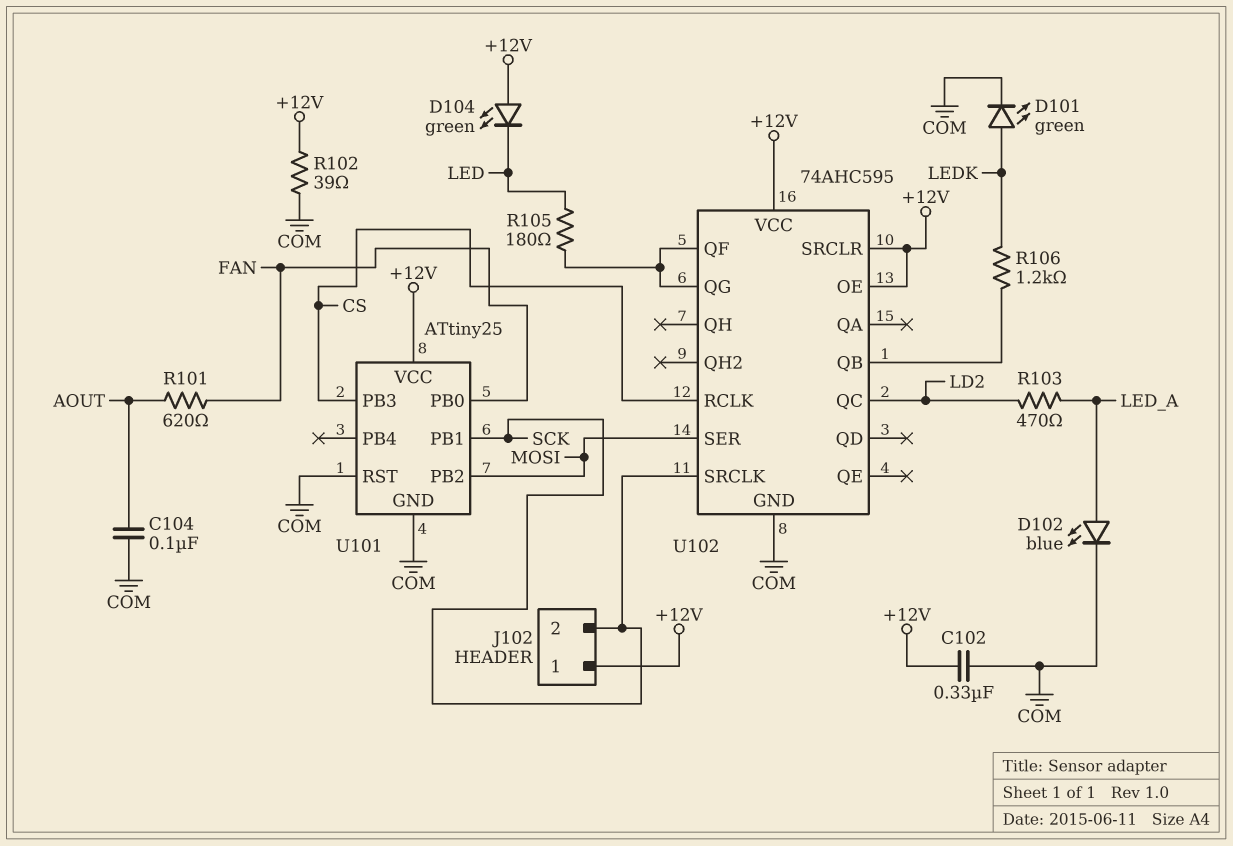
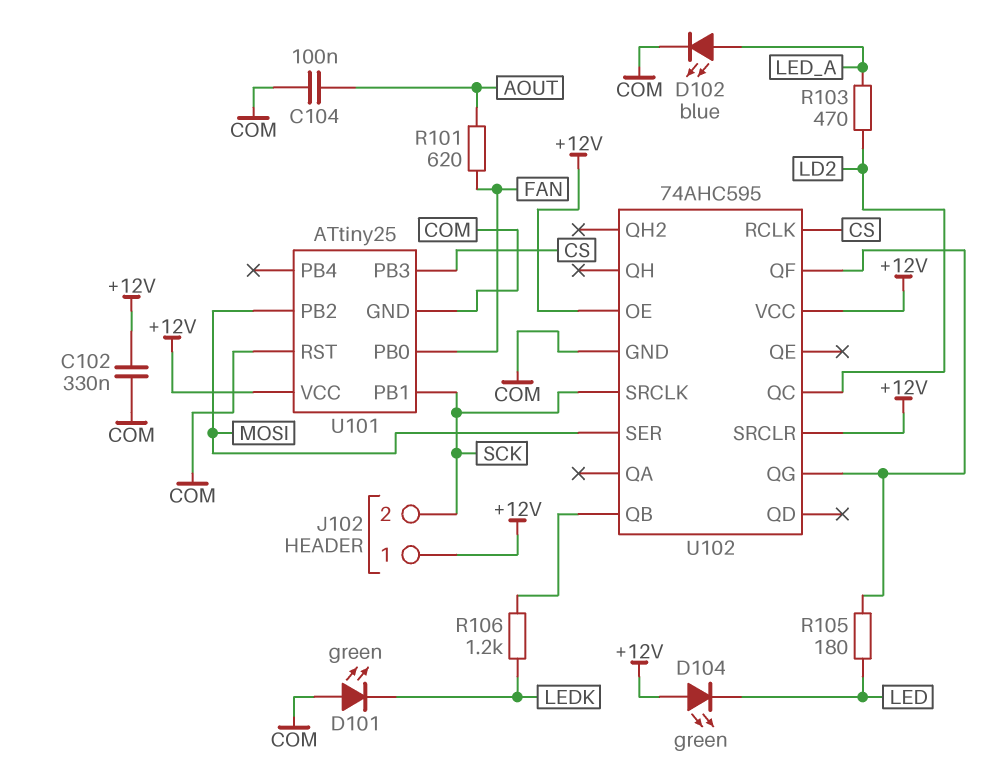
D101: LED green (A LEDK, K COM) -> LED green (A COM, K LEDK)
R102: 39 (+12V, COM) -> none

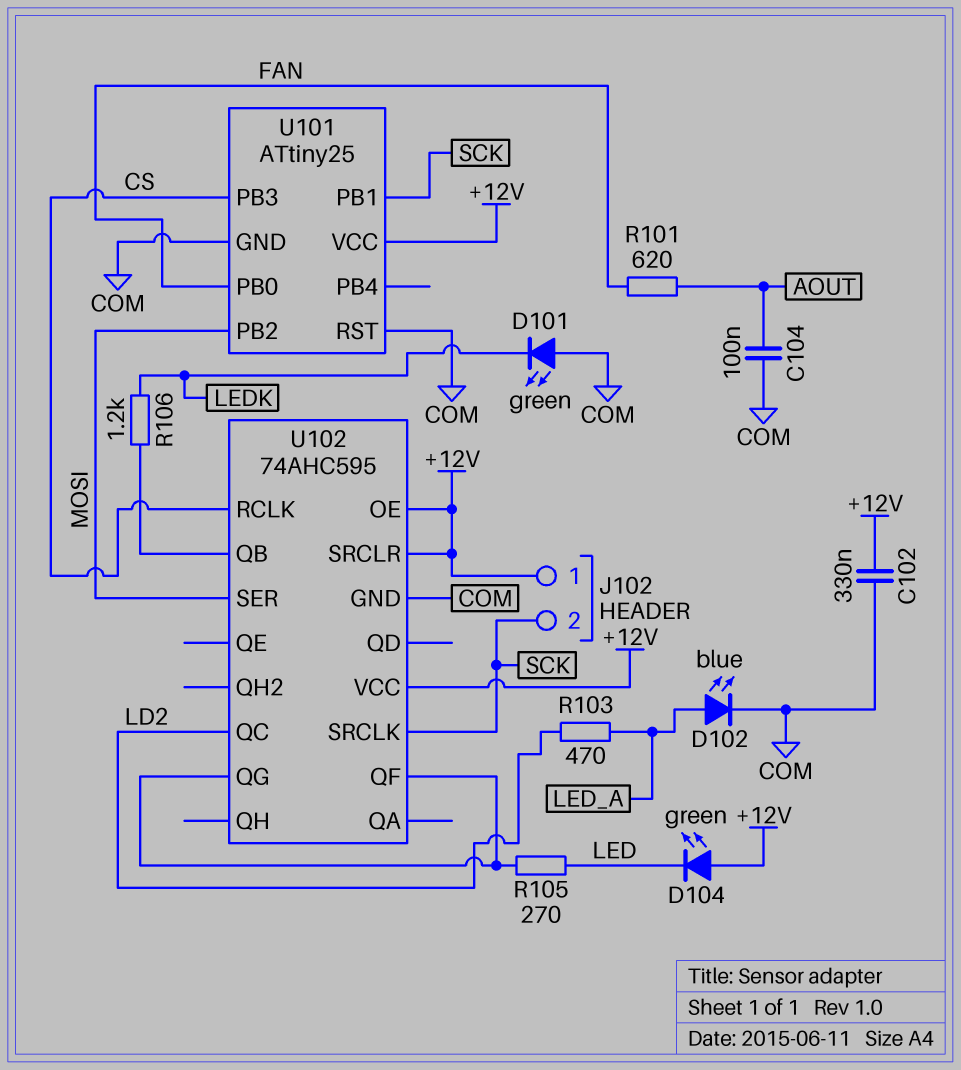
R105: 180 (LED, U102/QF) -> 270 (LED, U102/QF)

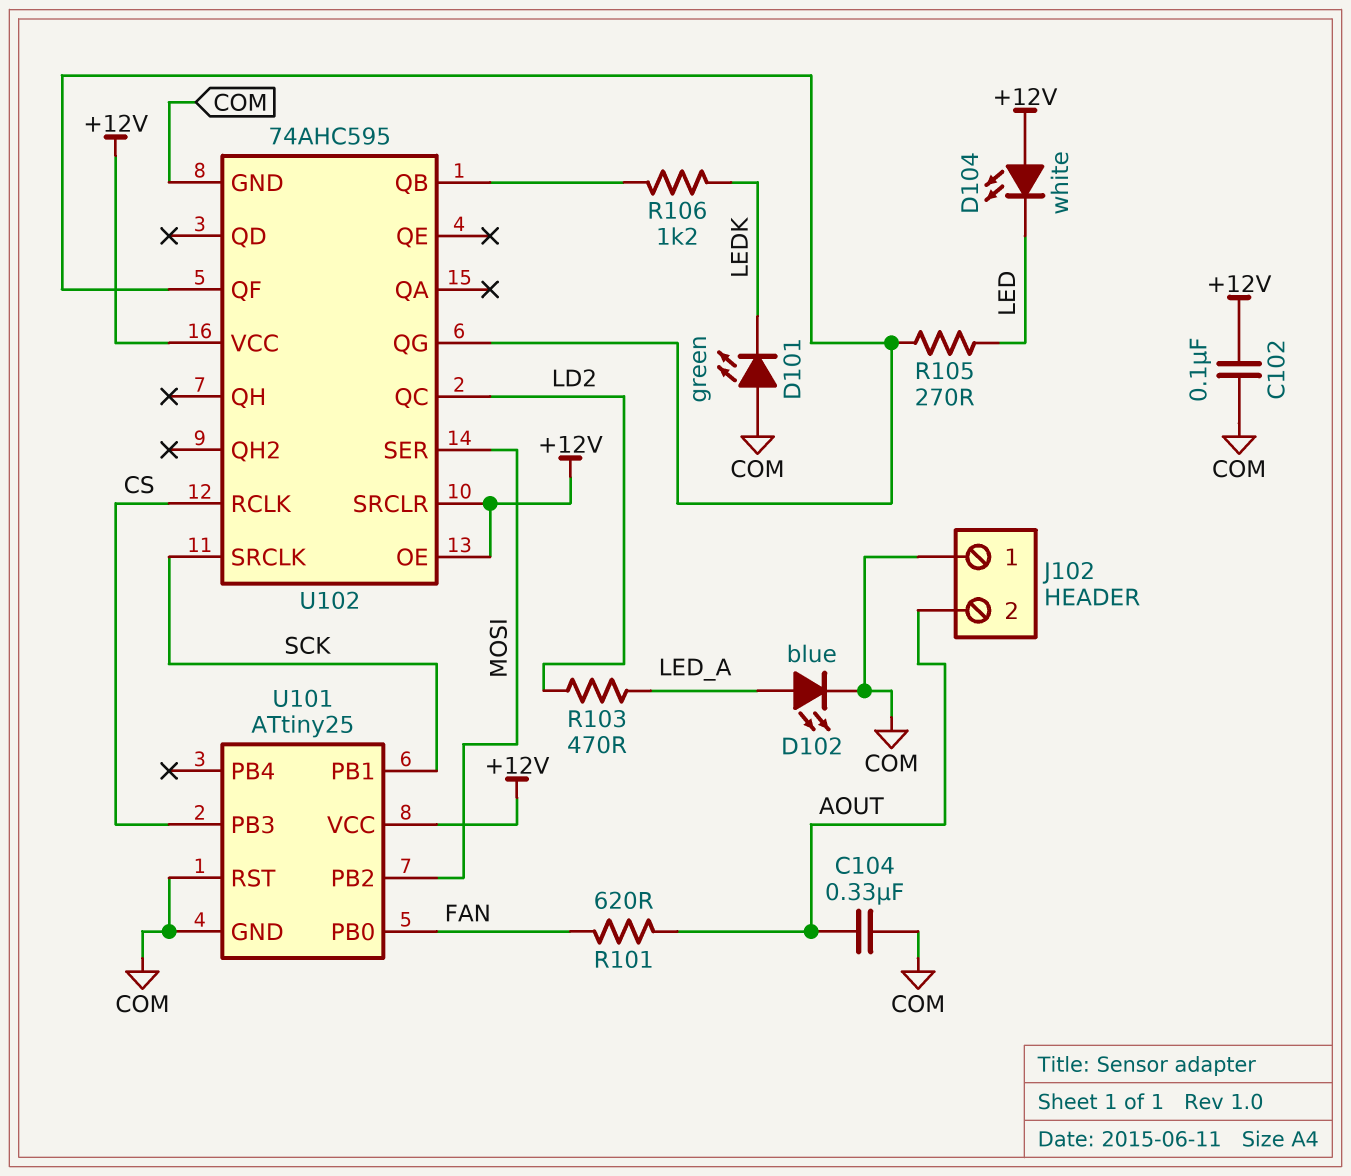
C102: 330nF (+12V, COM) -> 100nF (+12V, COM)
C104: 100nF (AOUT, COM) -> 330nF (AOUT, COM)
D104: LED green (A +12V, K LED) -> LED white (A +12V, K LED)
J102 pin 1: +12V -> COM
J102 pin 2: SCK -> AOUT

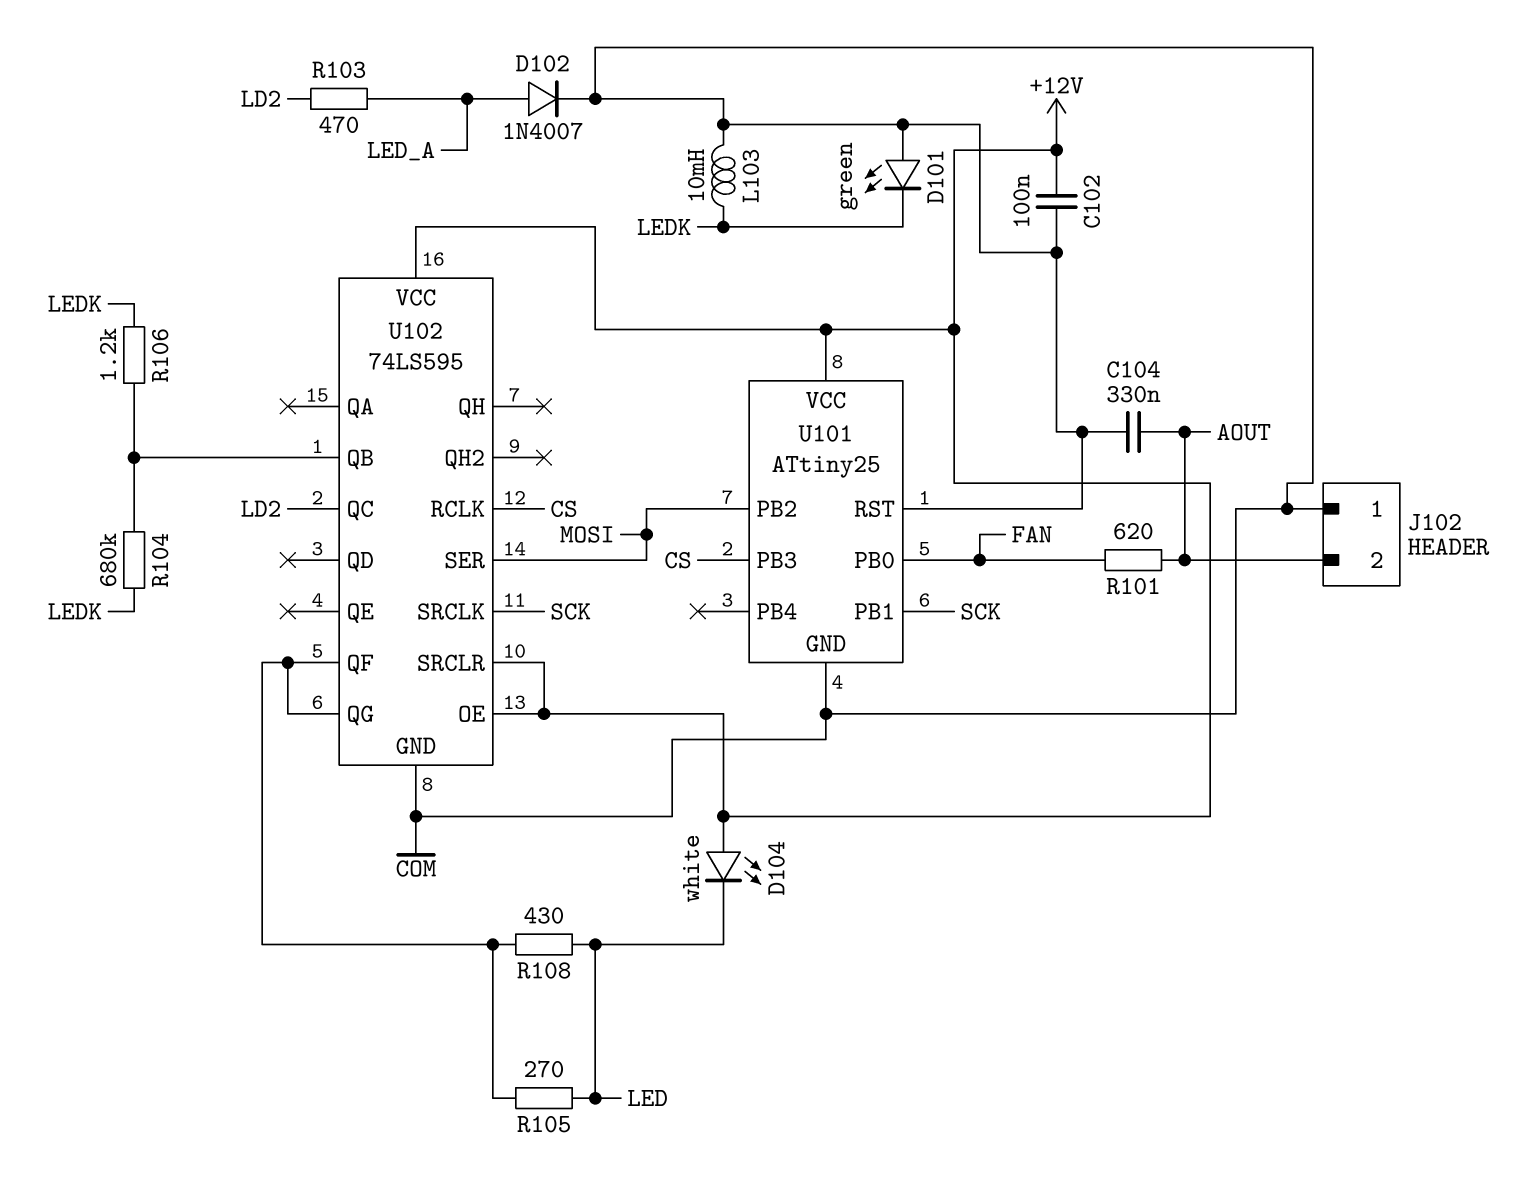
D102: LED blue (A LED_A, K COM) -> diode 1N4007 (A LED_A, K COM)
L103: none -> 10mH (COM, LEDK)
R104: none -> 680k (LEDK, U102/QB)
R108: none -> 430 (LED, U102/QF)
U102: 74AHC595 -> 74LS595

